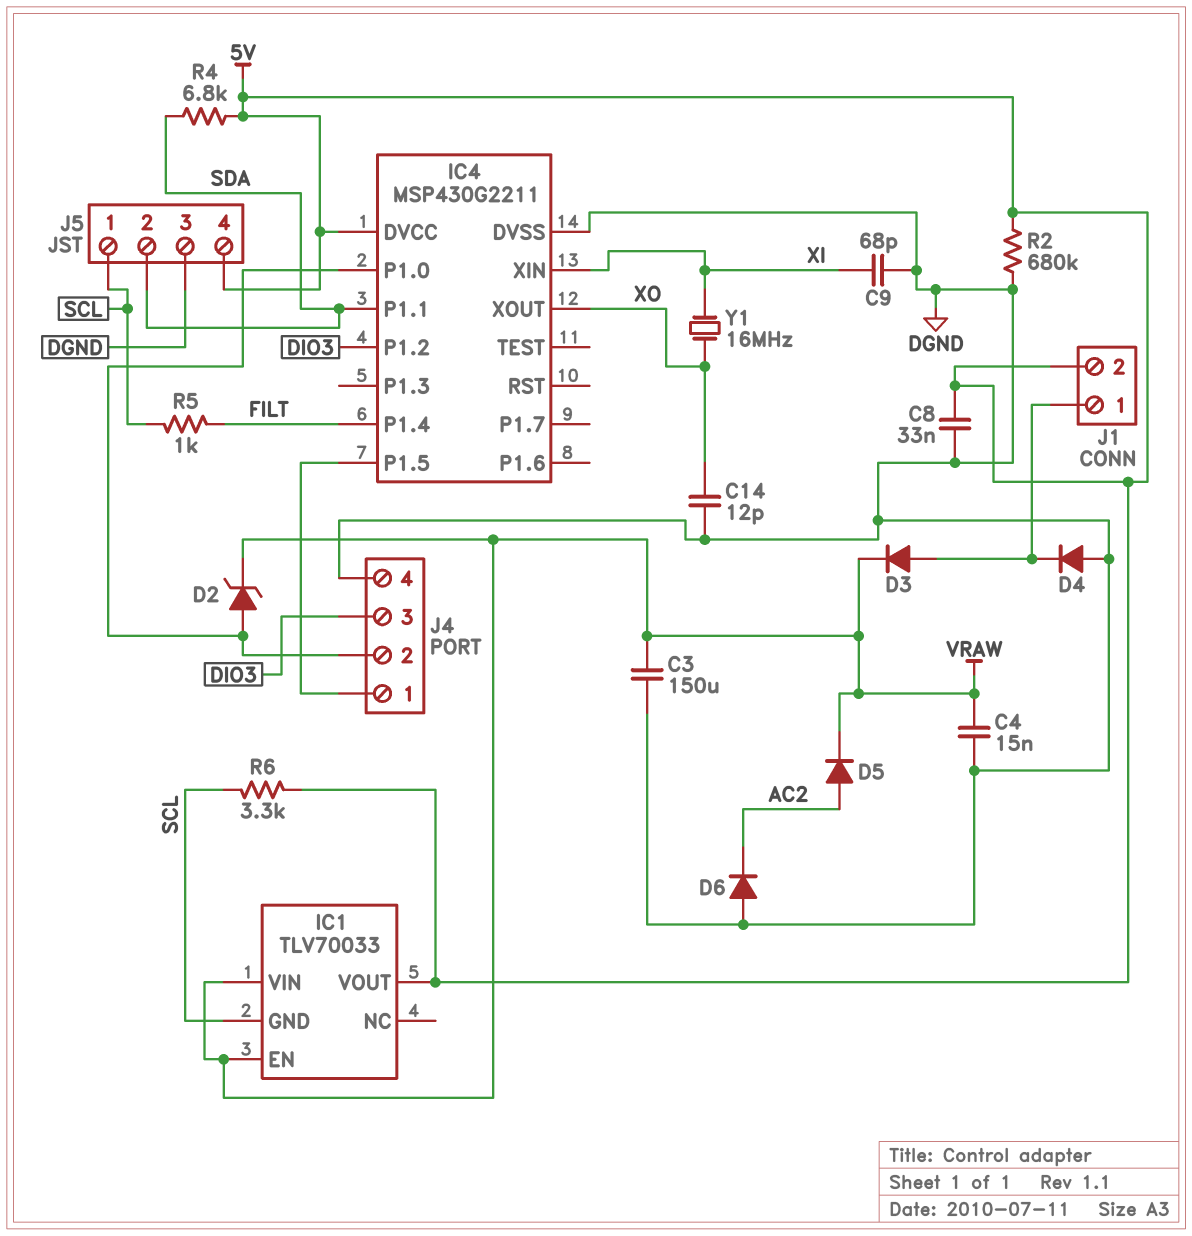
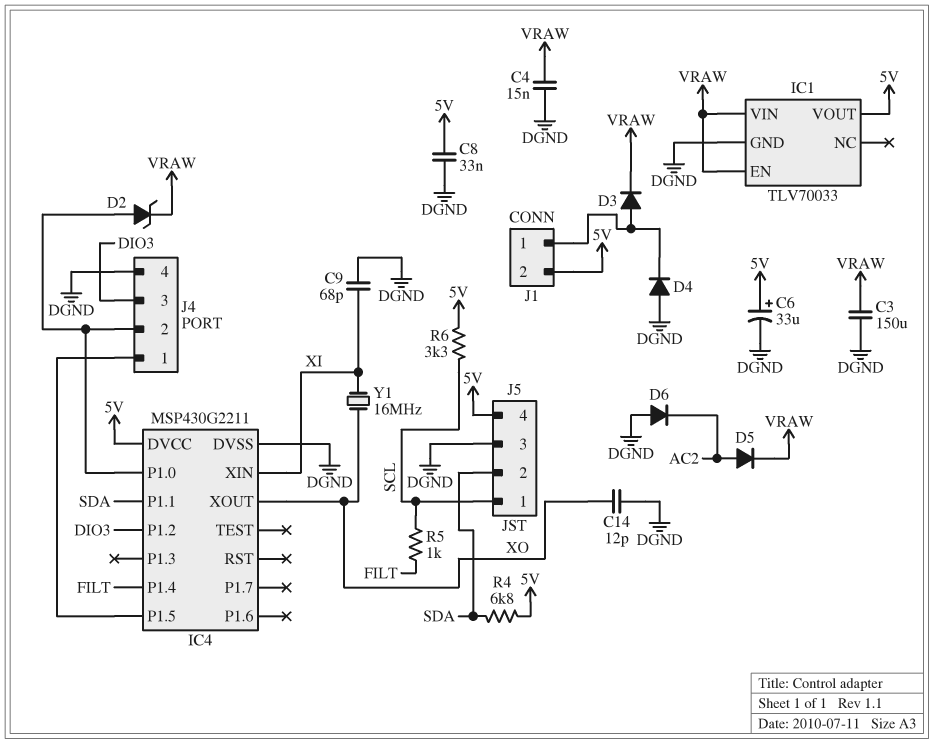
C6: none -> 33uF (plus 5V, minus DGND)
IC1 pin GND: SCL -> DGND
R2: 680k (5V, DGND) -> none

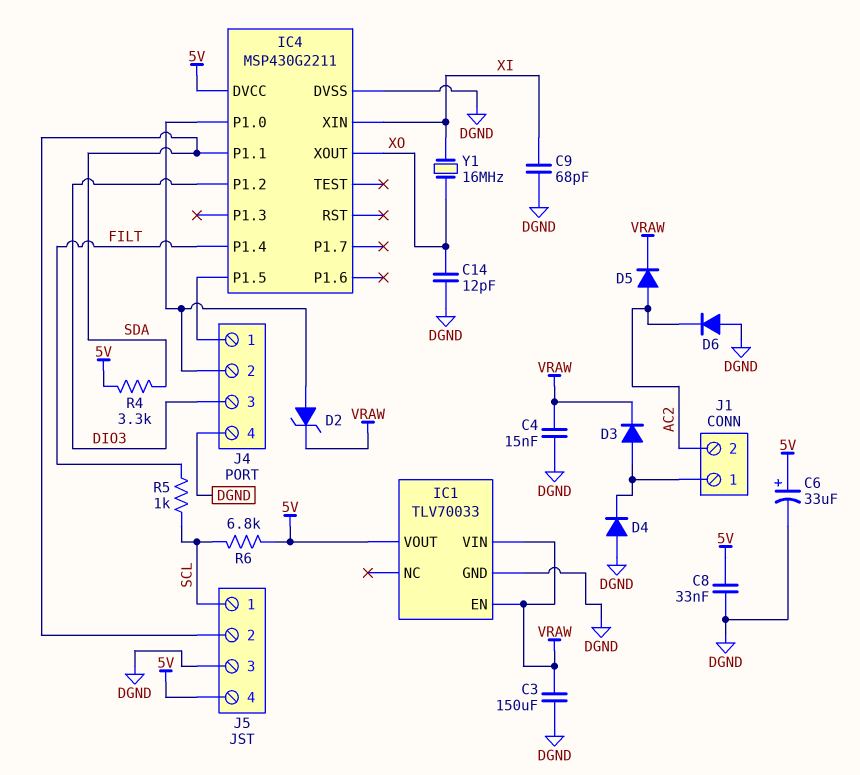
J1 pin 2: 5V -> AC2
R4: 6.8k (5V, SDA) -> 3.3k (5V, SDA)
R6: 3.3k (5V, SCL) -> 6.8k (5V, SCL)

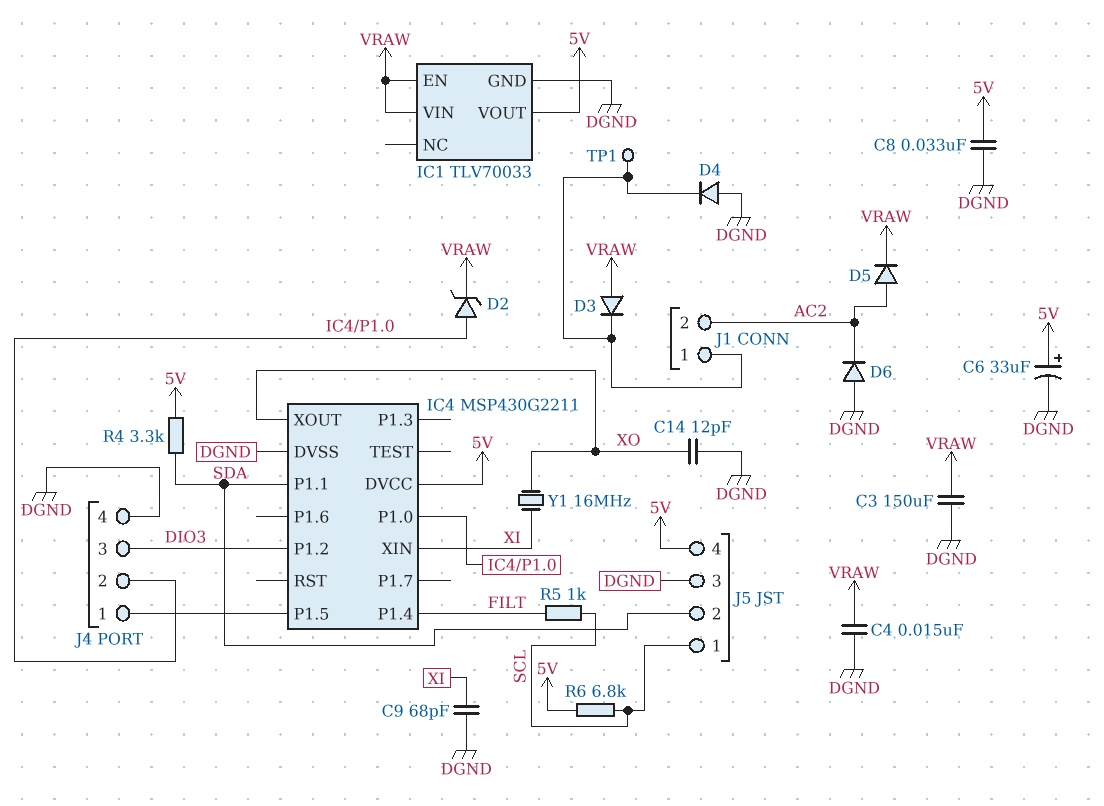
D3: diode (A J1/1, K VRAW) -> diode (A VRAW, K J1/1)
TP1: none -> test point (J1/1)

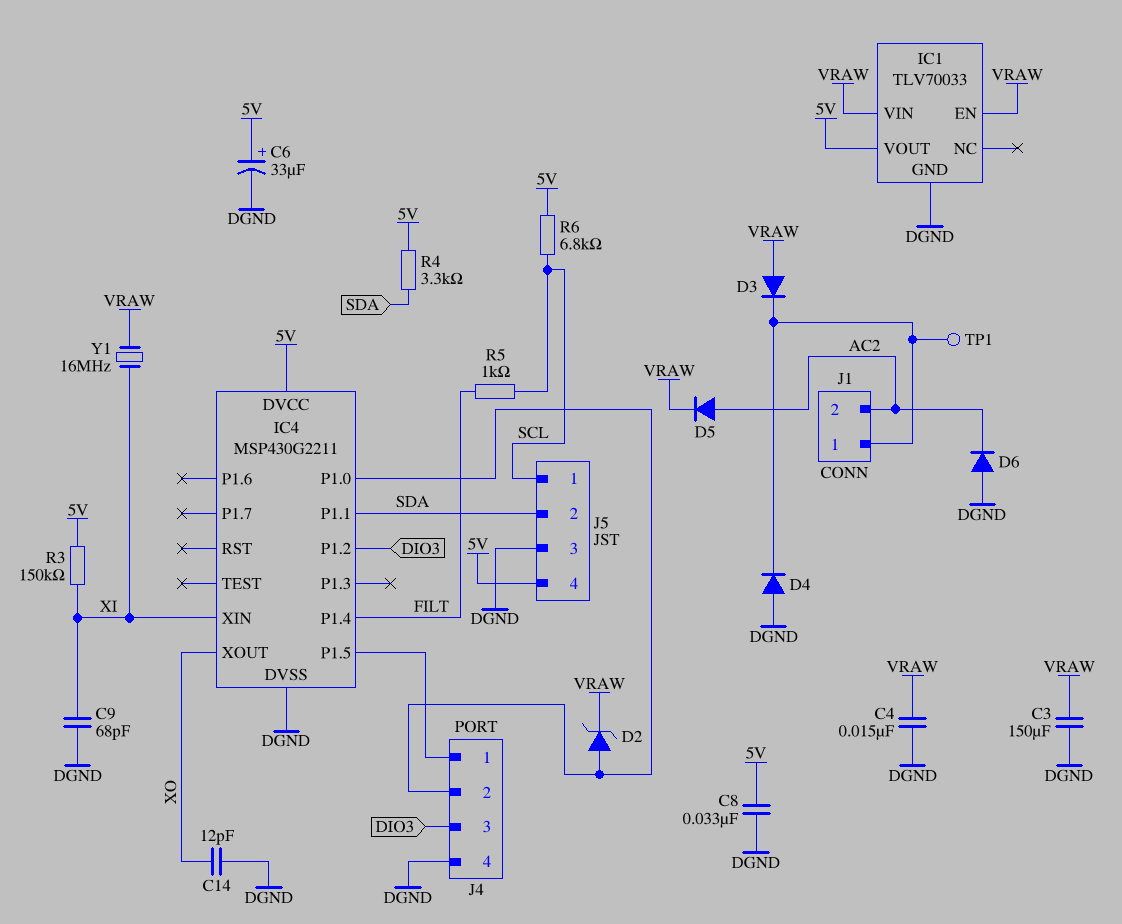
R3: none -> 150k (5V, XI)
Y1: 16MHz (XI, XO) -> 16MHz (VRAW, XI)

